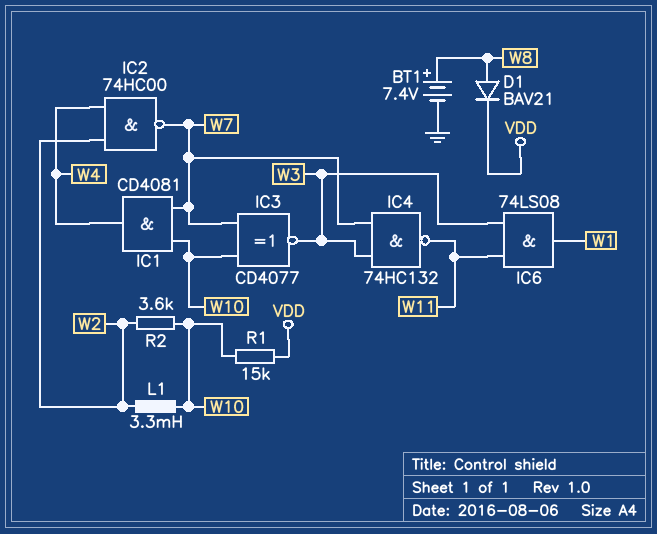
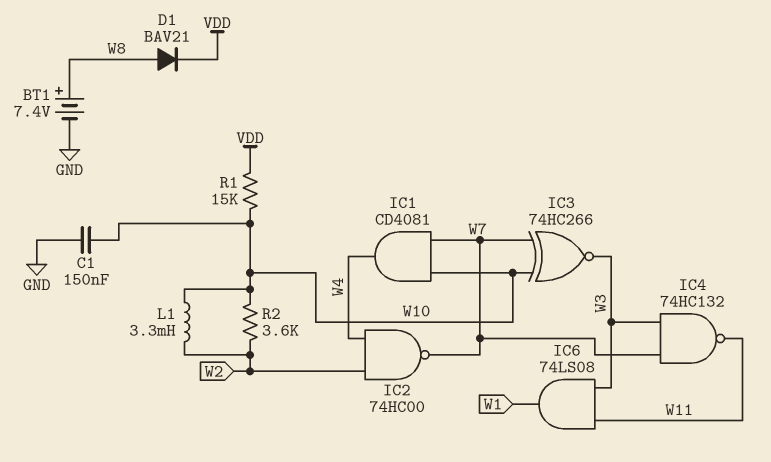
C1: none -> 150nF (GND, W10)
IC3: XNOR CD4077 (in W7, in W10, out W3) -> XNOR 74HC266 (in W7, in W10, out W3)

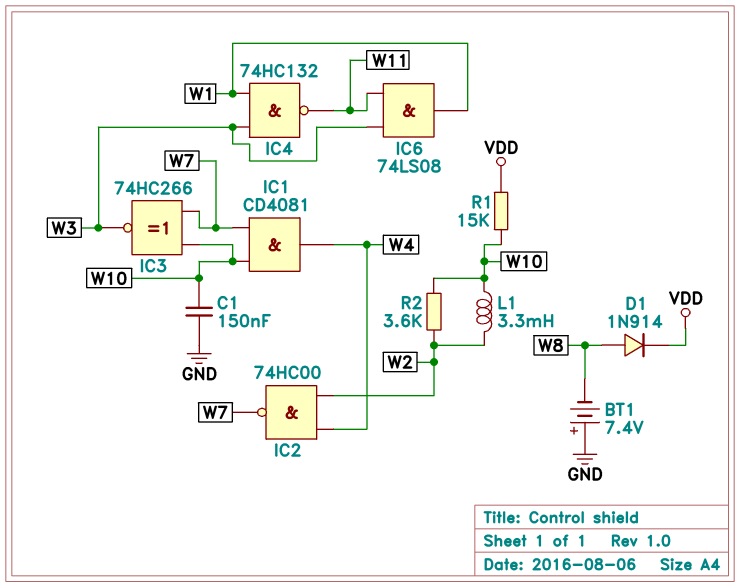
BT1: 7.4V (plus W8, minus GND) -> 7.4V (plus GND, minus W8)
D1: diode BAV21 (A W8, K VDD) -> diode 1N914 (A W8, K VDD)
IC4: NAND 74HC132 (in W3, in W7, out W11) -> NAND 74HC132 (in W1, in W3, out W11)

